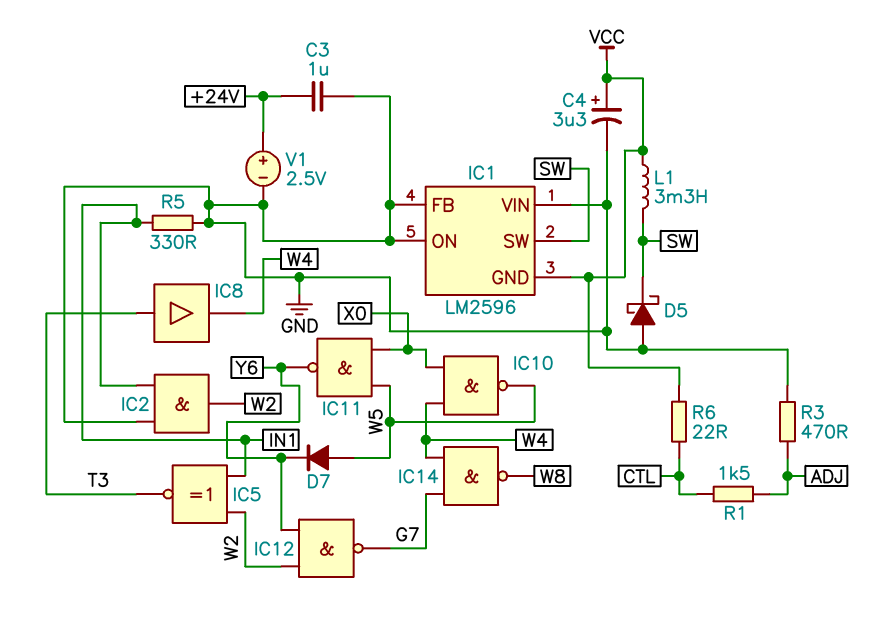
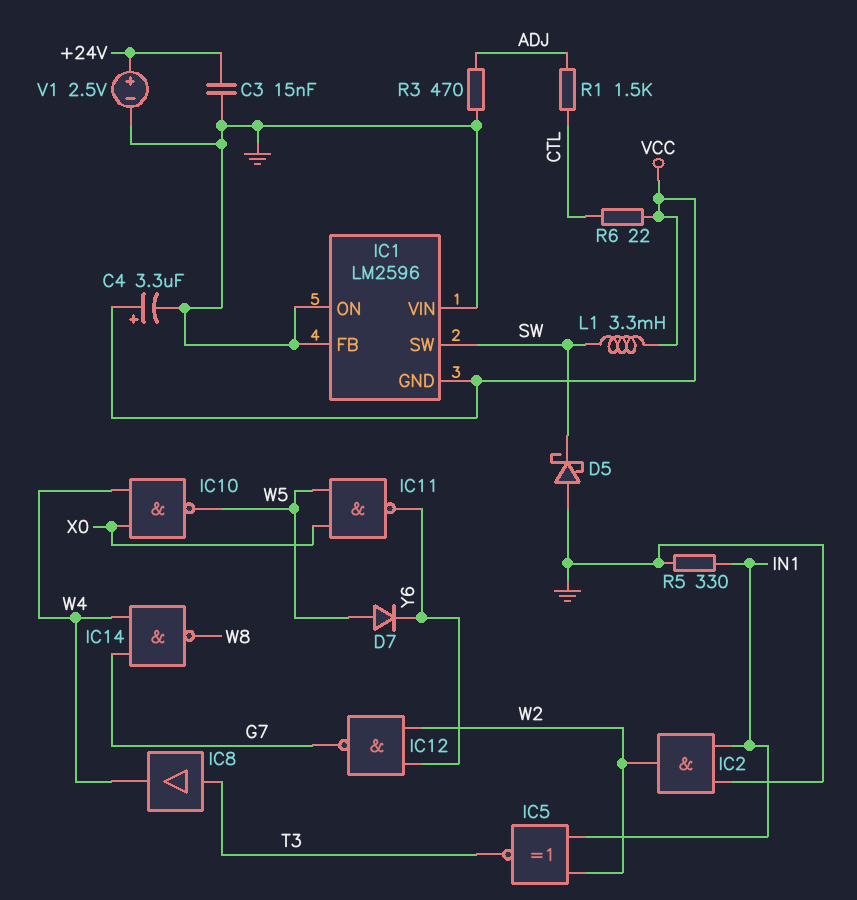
C3: 1uF (+24V, GND) -> 15nF (+24V, GND)

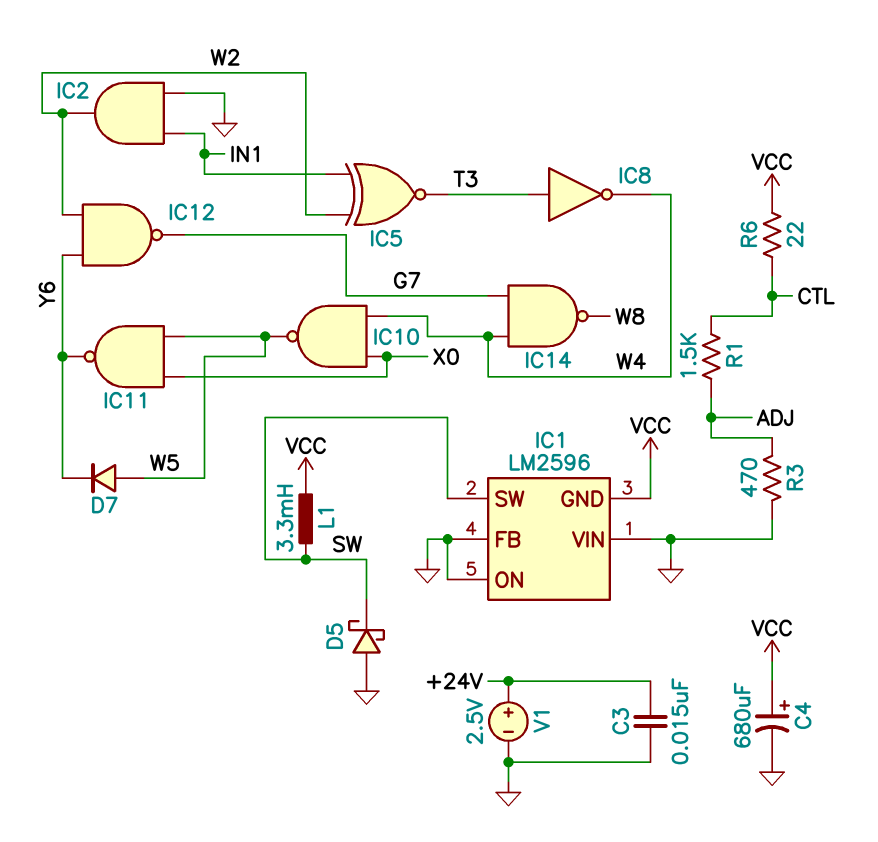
C4: 3.3uF (plus VCC, minus GND) -> 680uF (plus VCC, minus GND)
IC8: buffer (in T3, out W4) -> NOT (in T3, out W4)
R5: 330 (GND, IN1) -> none

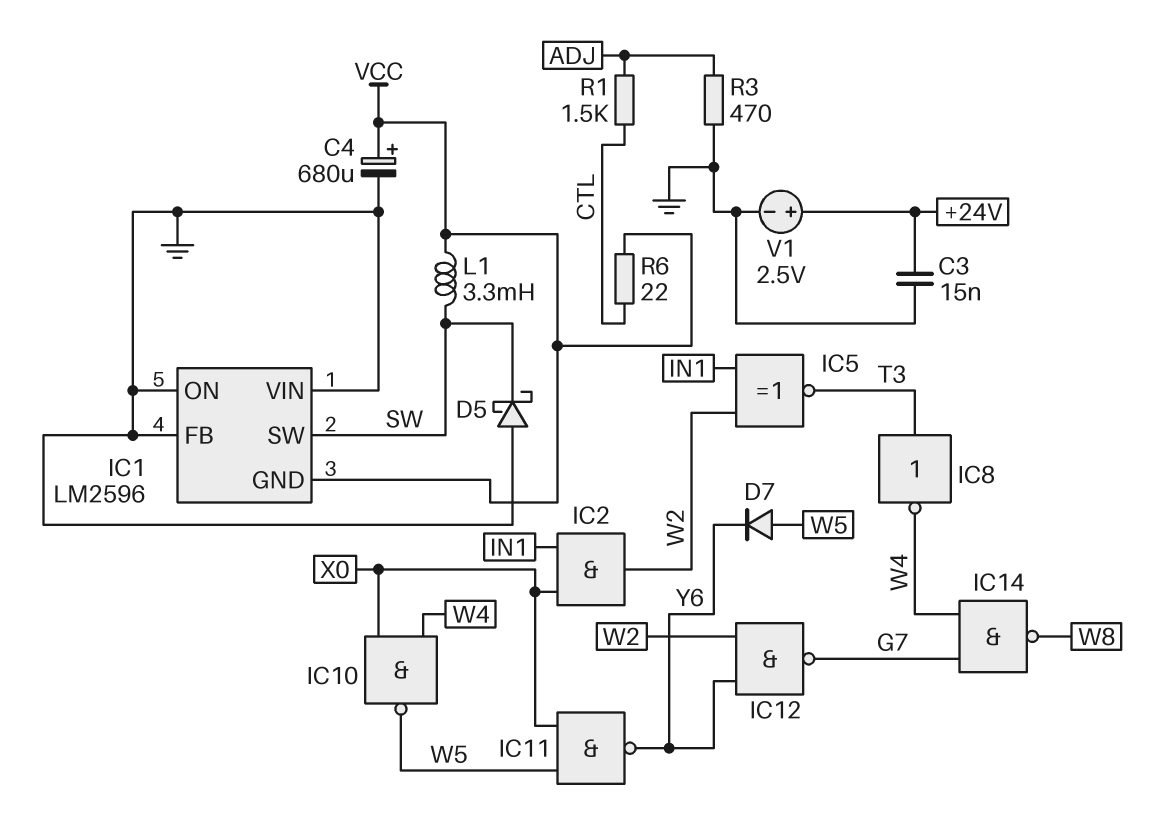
IC2: AND (in GND, in IN1, out W2) -> AND (in IN1, in X0, out W2)

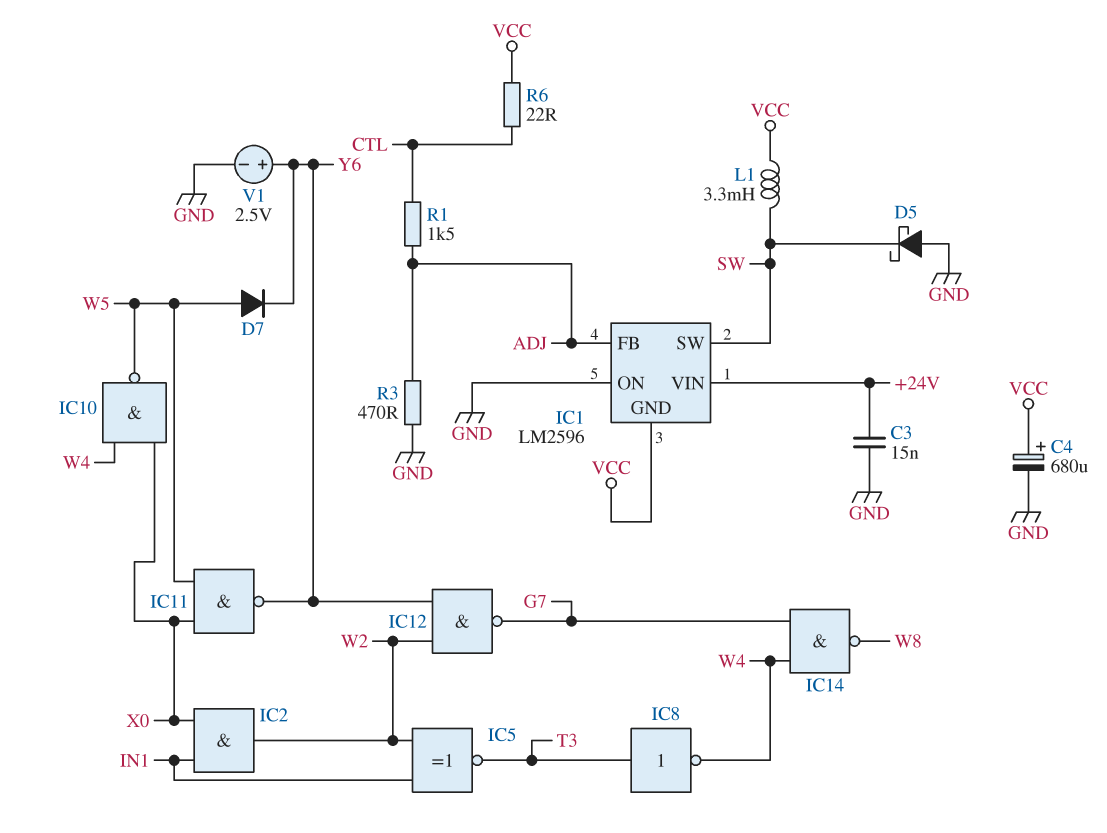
IC1 pin FB: GND -> ADJ
IC1 pin VIN: GND -> +24V
V1: 2.5V (plus +24V, minus GND) -> 2.5V (plus Y6, minus GND)

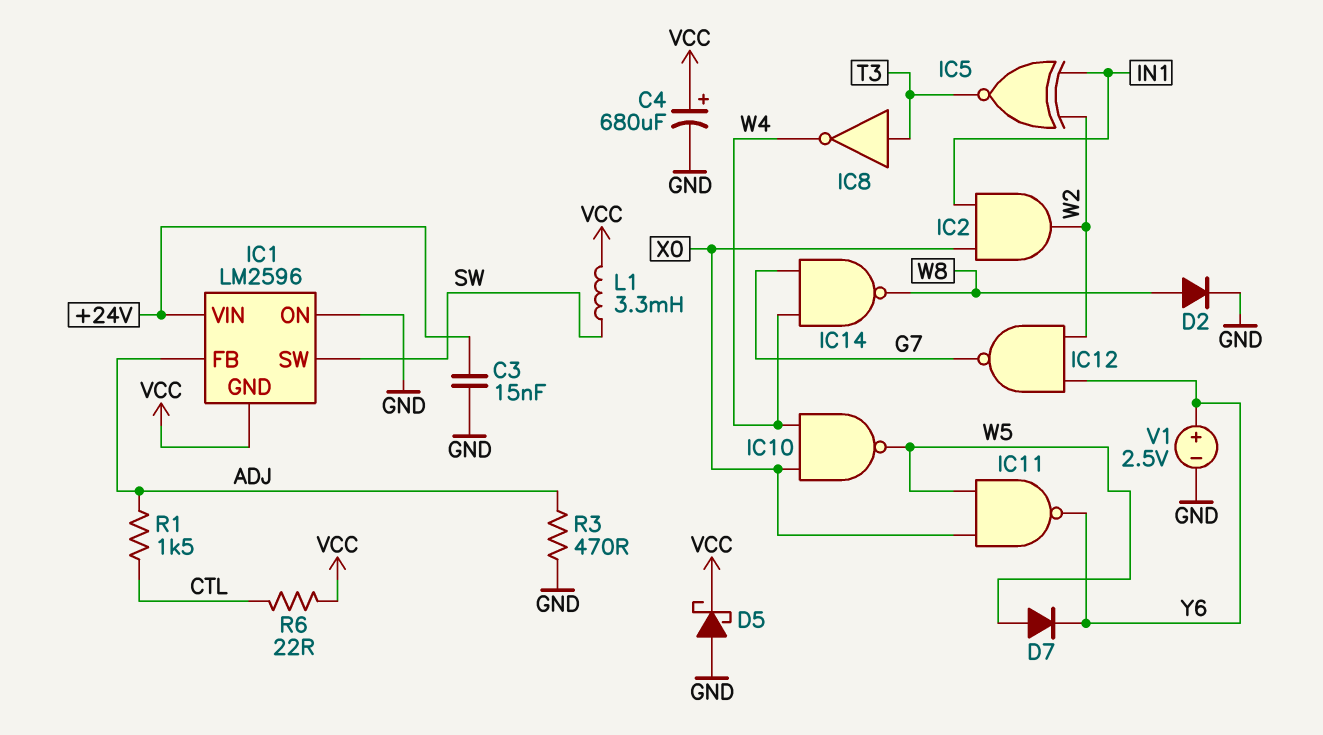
D2: none -> diode (A W8, K GND)
D5: schottky (A GND, K SW) -> schottky (A GND, K VCC)

